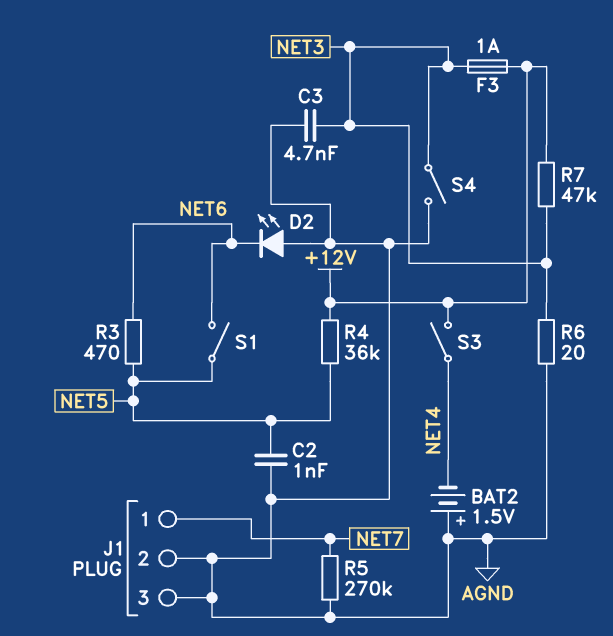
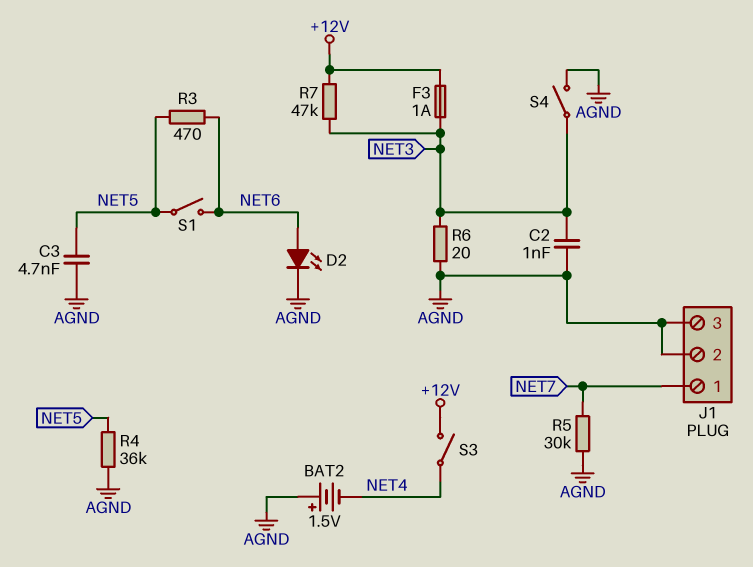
C2: 1nF (AGND, NET5) -> 1nF (AGND, NET3)
C3: 4.7nF (AGND, NET3) -> 4.7nF (AGND, NET5)
D2: LED (A AGND, K NET6) -> LED (A NET6, K AGND)
R4: 36k (+12V, NET5) -> 36k (AGND, NET5)
R5: 270k (AGND, NET7) -> 30k (AGND, NET7)

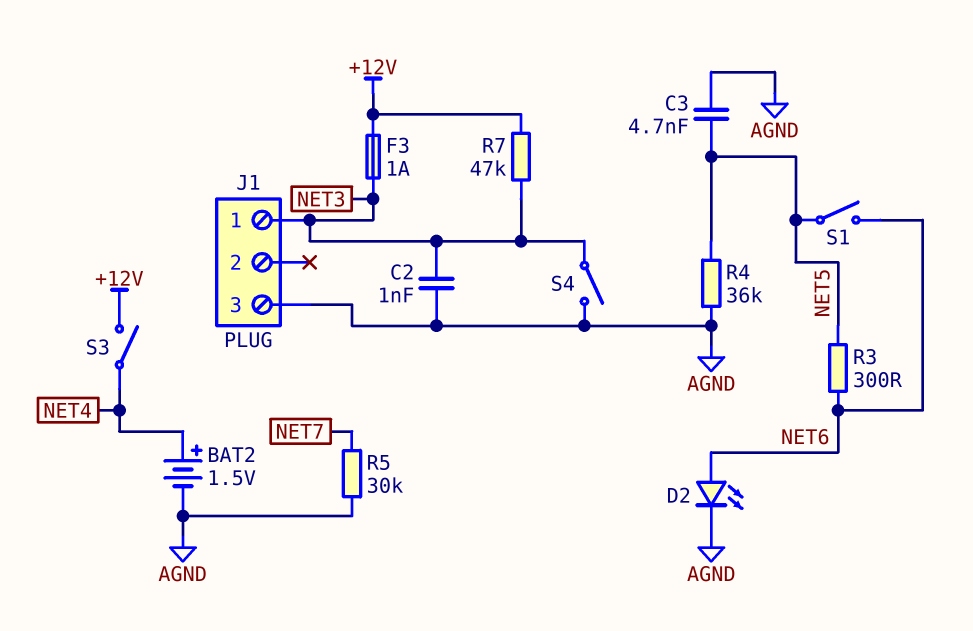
BAT2: 1.5V (plus AGND, minus NET4) -> 1.5V (plus NET4, minus AGND)
J1 pin 1: NET7 -> NET3
J1 pin 2: AGND -> none
R3: 470 (NET5, NET6) -> 300 (NET5, NET6)
R6: 20 (AGND, NET3) -> none

